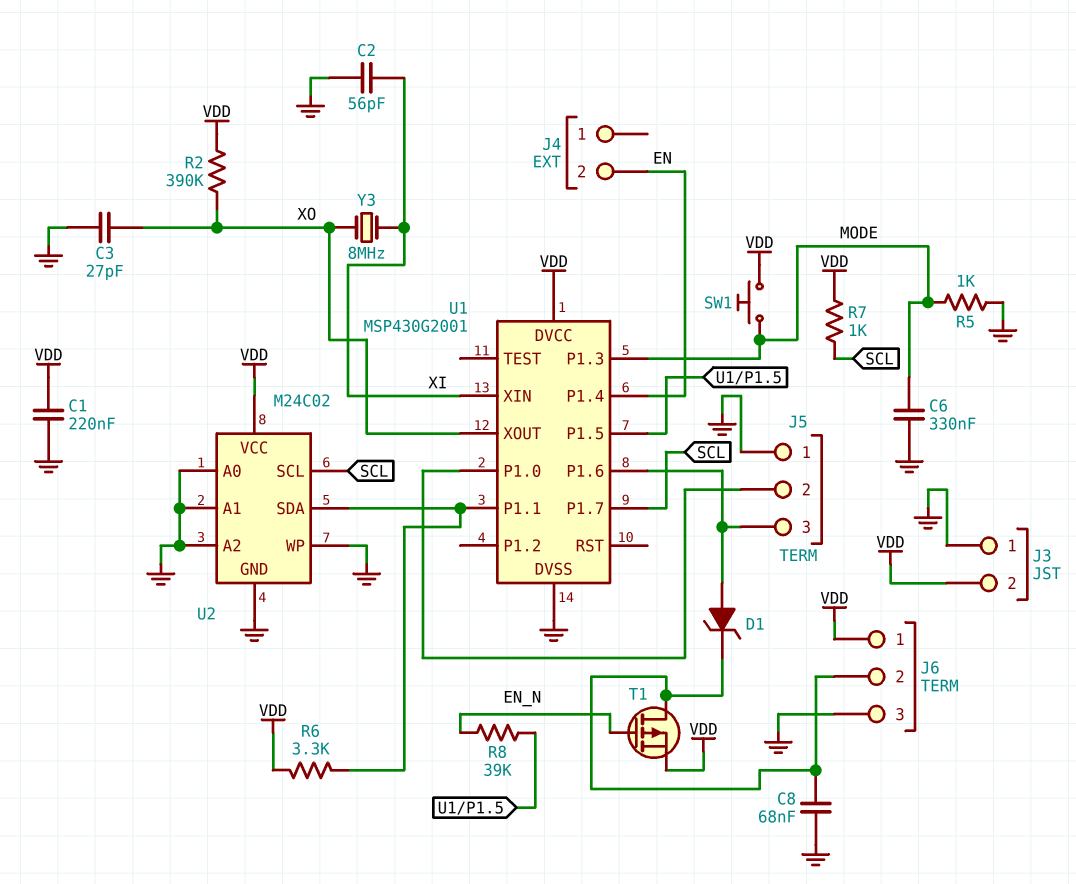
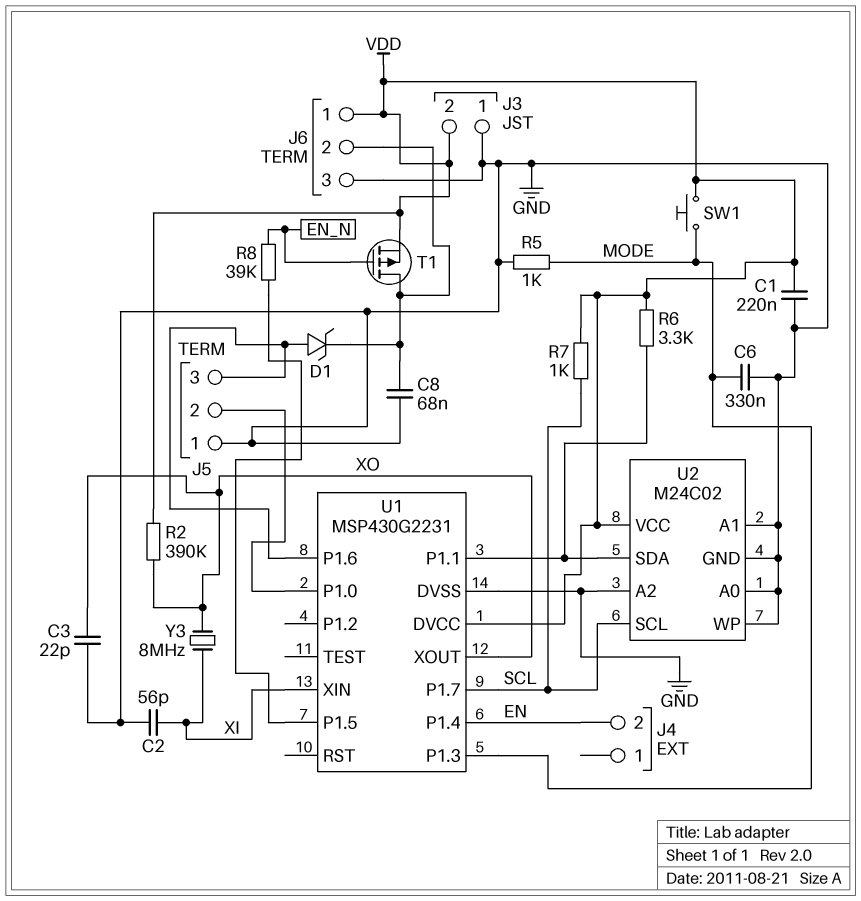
C3: 27pF (GND, XO) -> 22pF (GND, XO)
U1: MSP430G2001 -> MSP430G2231

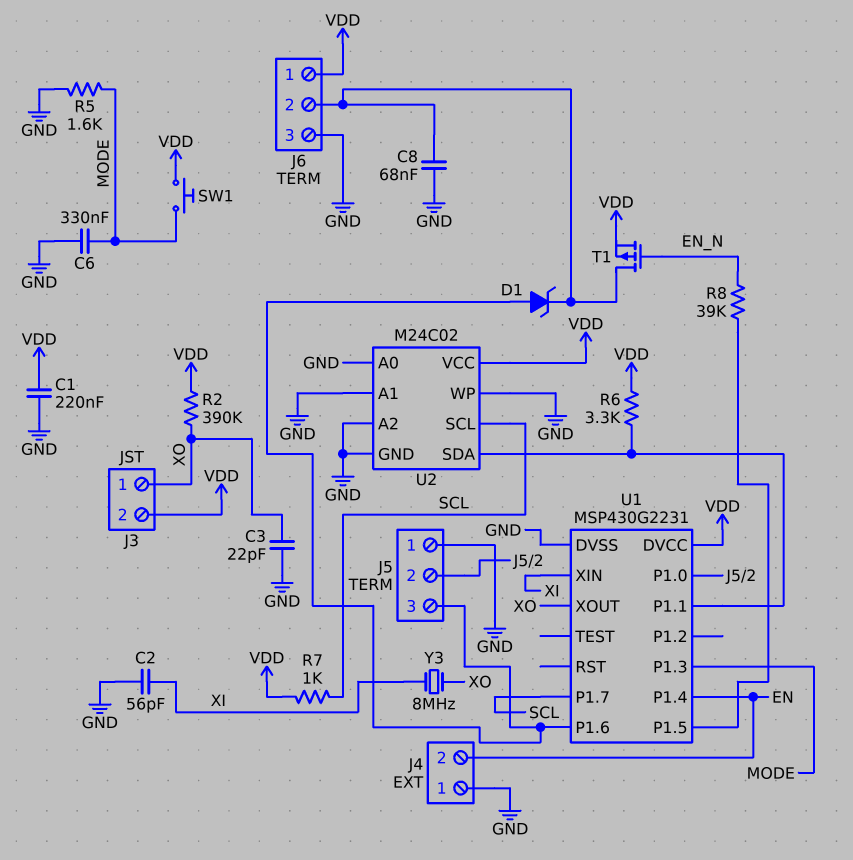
J3 pin 1: GND -> XO
J4 pin 1: none -> GND
R5: 1k (GND, MODE) -> 1.6k (GND, MODE)

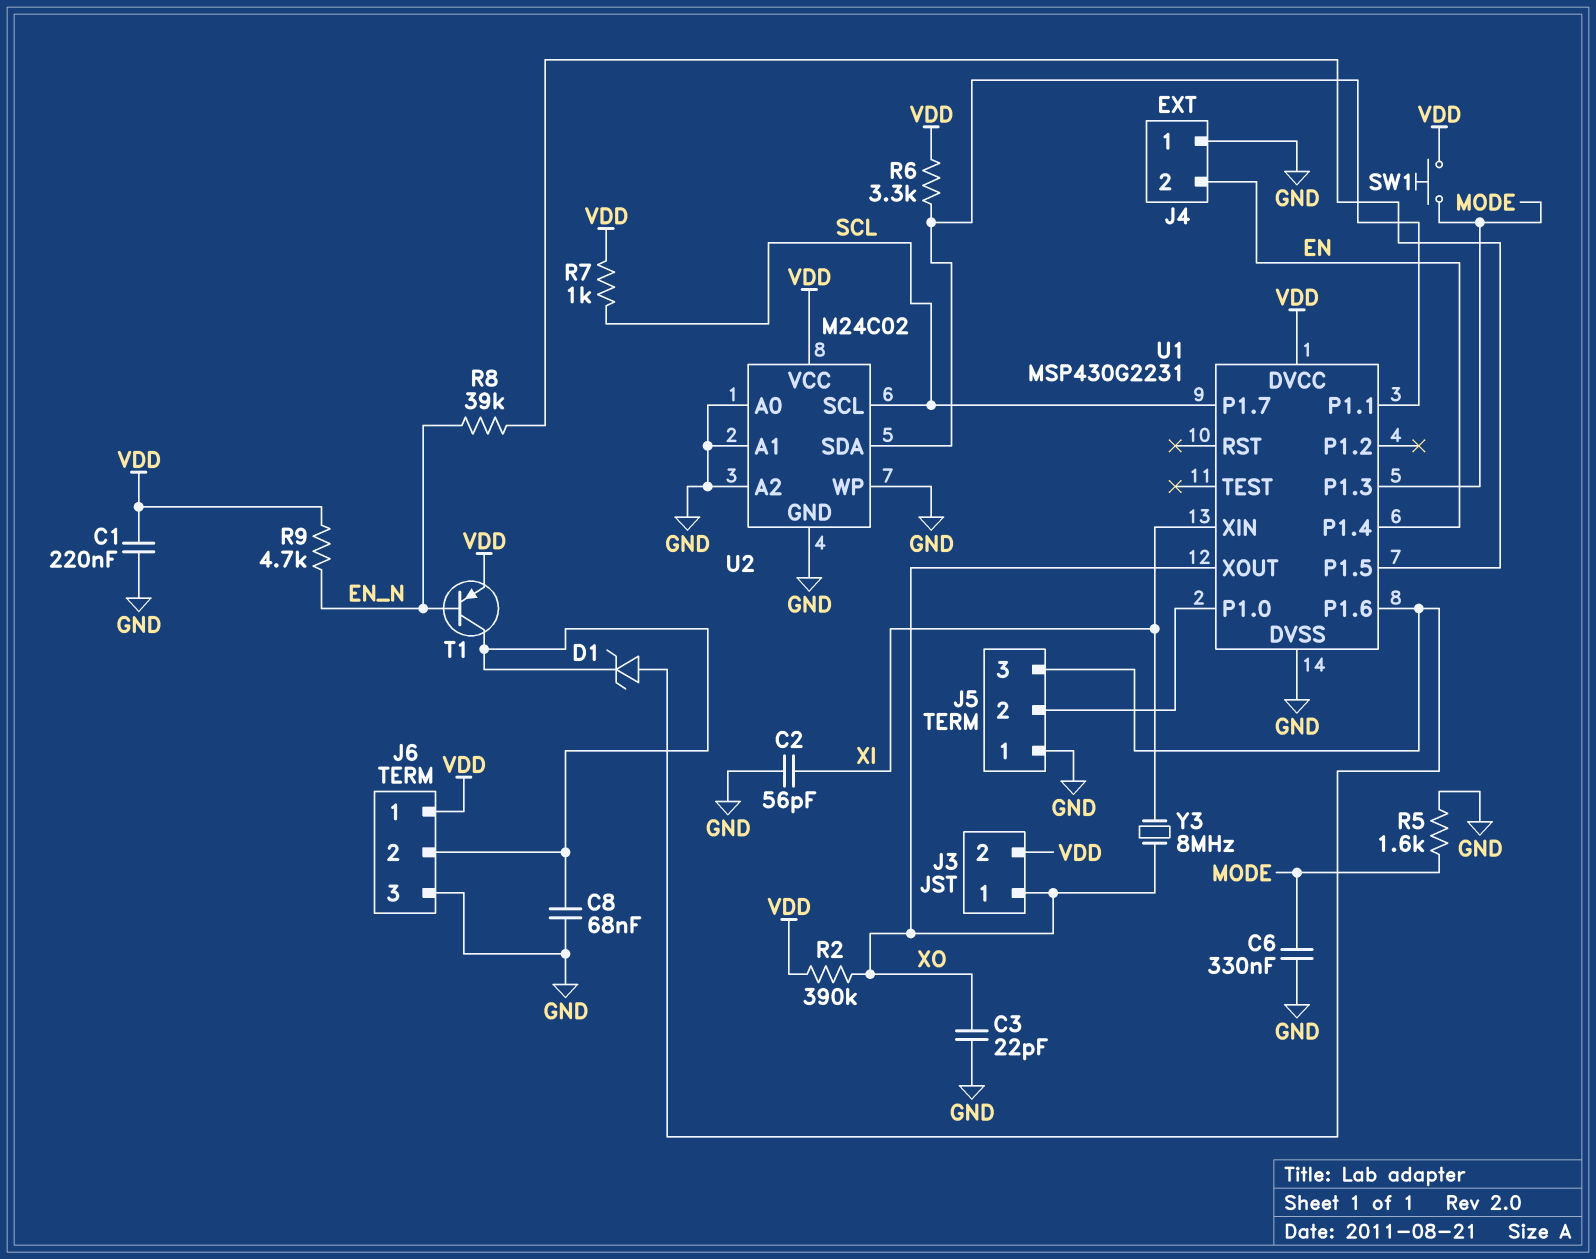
R9: none -> 4.7k (EN_N, VDD)
T1: PMOS (G EN_N, D J6/2, S VDD) -> PNP (B EN_N, C J6/2, E VDD)

